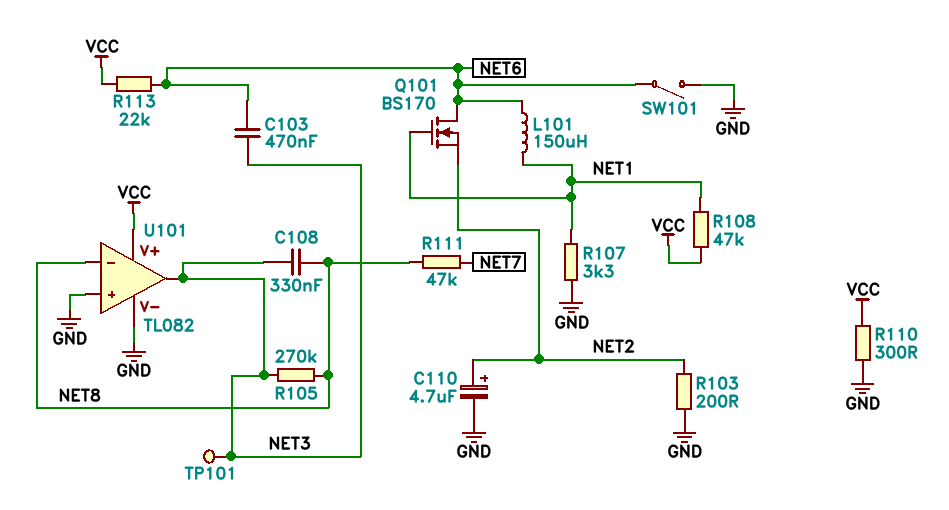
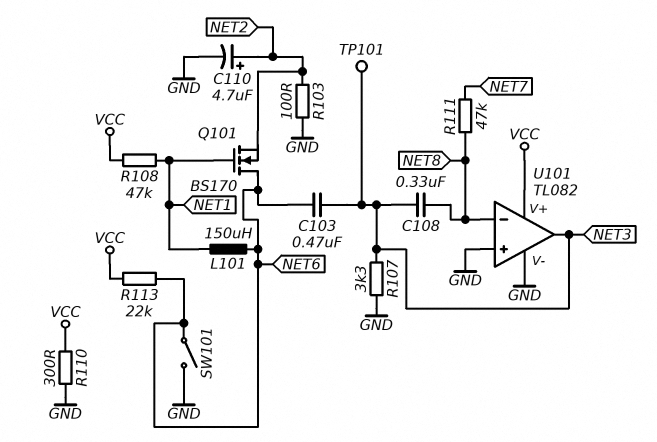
R103: 200 (GND, NET2) -> 100 (GND, NET2)
R105: 270k (NET3, NET8) -> none
R107: 3.3k (GND, NET1) -> 3.3k (GND, NET3)

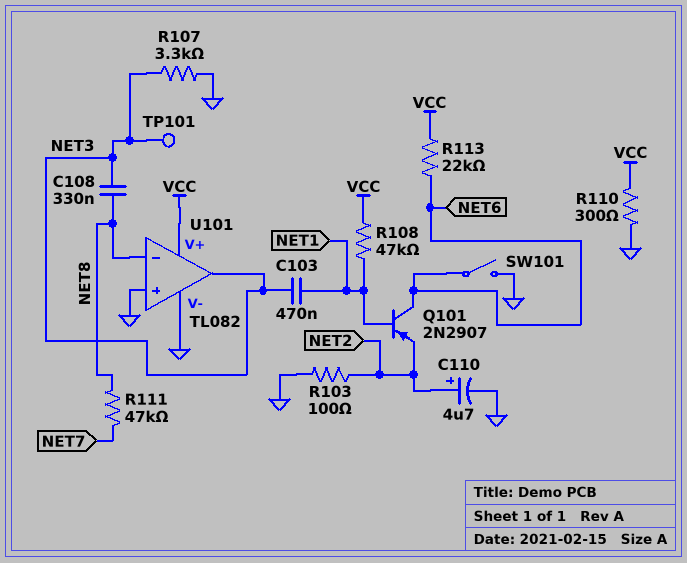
C103: 470nF (NET3, NET6) -> 470nF (NET1, NET3)
L101: 150uH (NET1, NET6) -> none
Q101: NMOS BS170 (G NET1, D NET6, S NET2) -> PNP 2N2907 (B NET1, C NET6, E NET2)

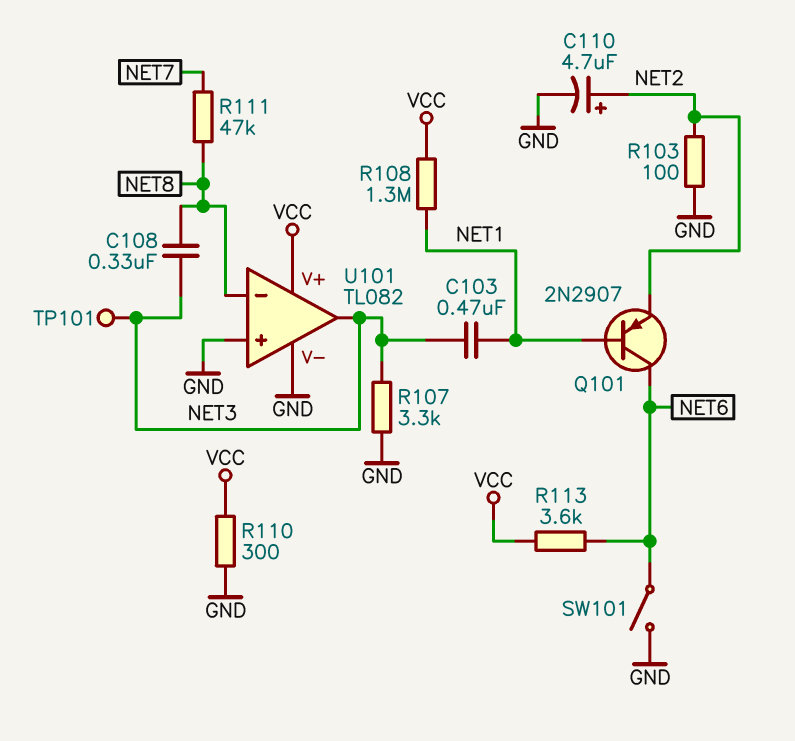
R108: 47k (NET1, VCC) -> 1.3M (NET1, VCC)
R113: 22k (NET6, VCC) -> 3.6k (NET6, VCC)

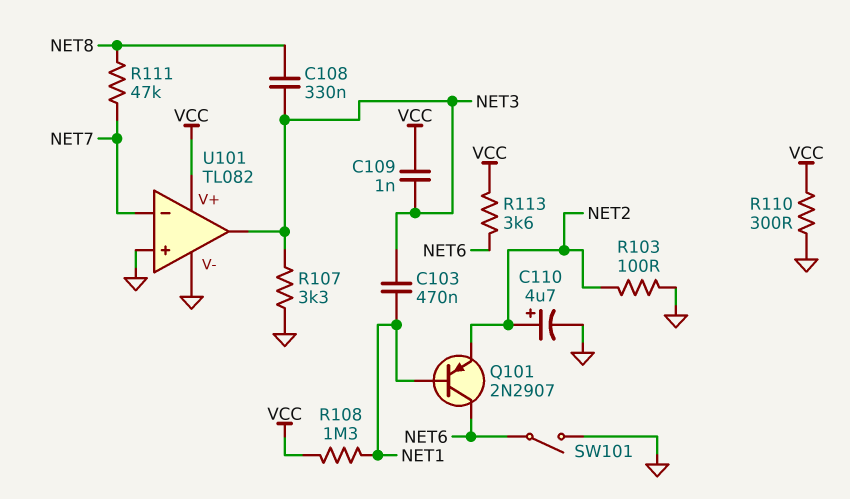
C109: none -> 1nF (NET3, VCC)
TP101: test point (NET3) -> none
U101 pin in-: NET8 -> NET7

